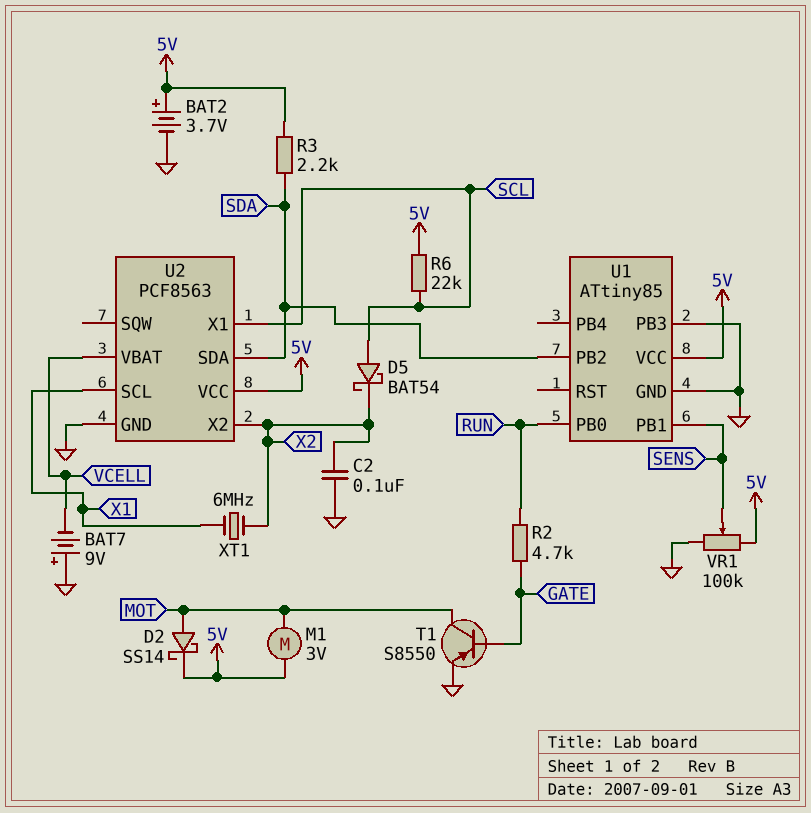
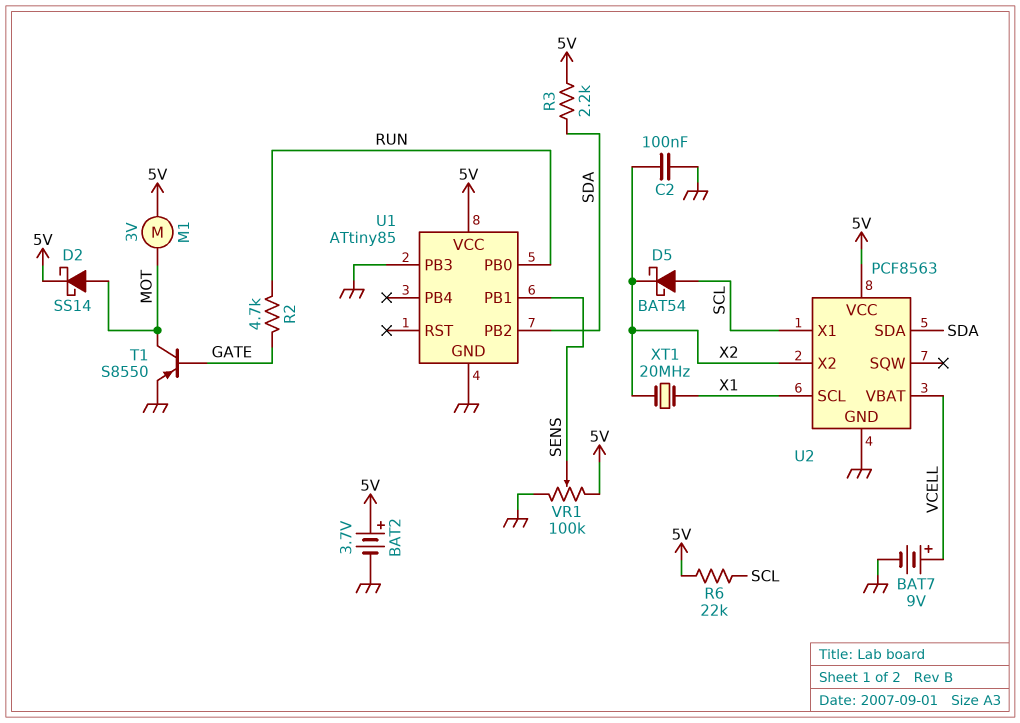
BAT7: 9V (plus GND, minus VCELL) -> 9V (plus VCELL, minus GND)
XT1: 6MHz (X1, X2) -> 20MHz (X1, X2)

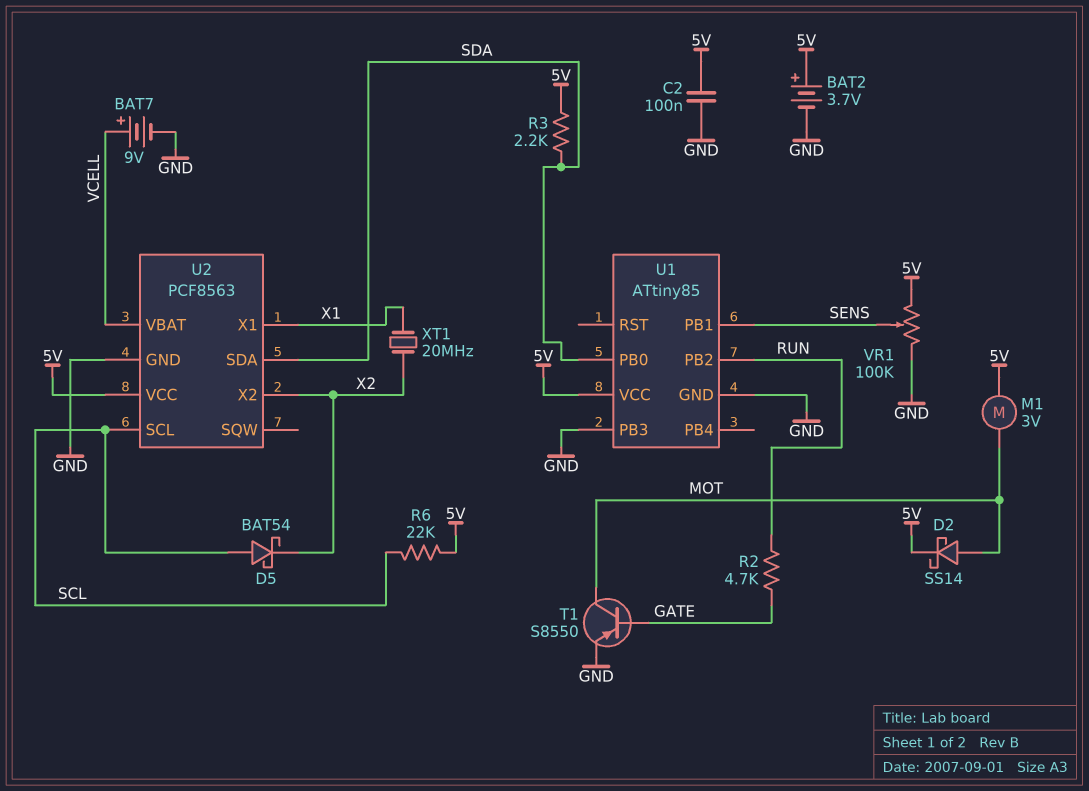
C2: 100nF (GND, X2) -> 100nF (5V, GND)
U1 pin PB0: RUN -> SDA
U1 pin PB2: SDA -> RUN
U2 pin SCL: X1 -> SCL
U2 pin X1: SCL -> X1

